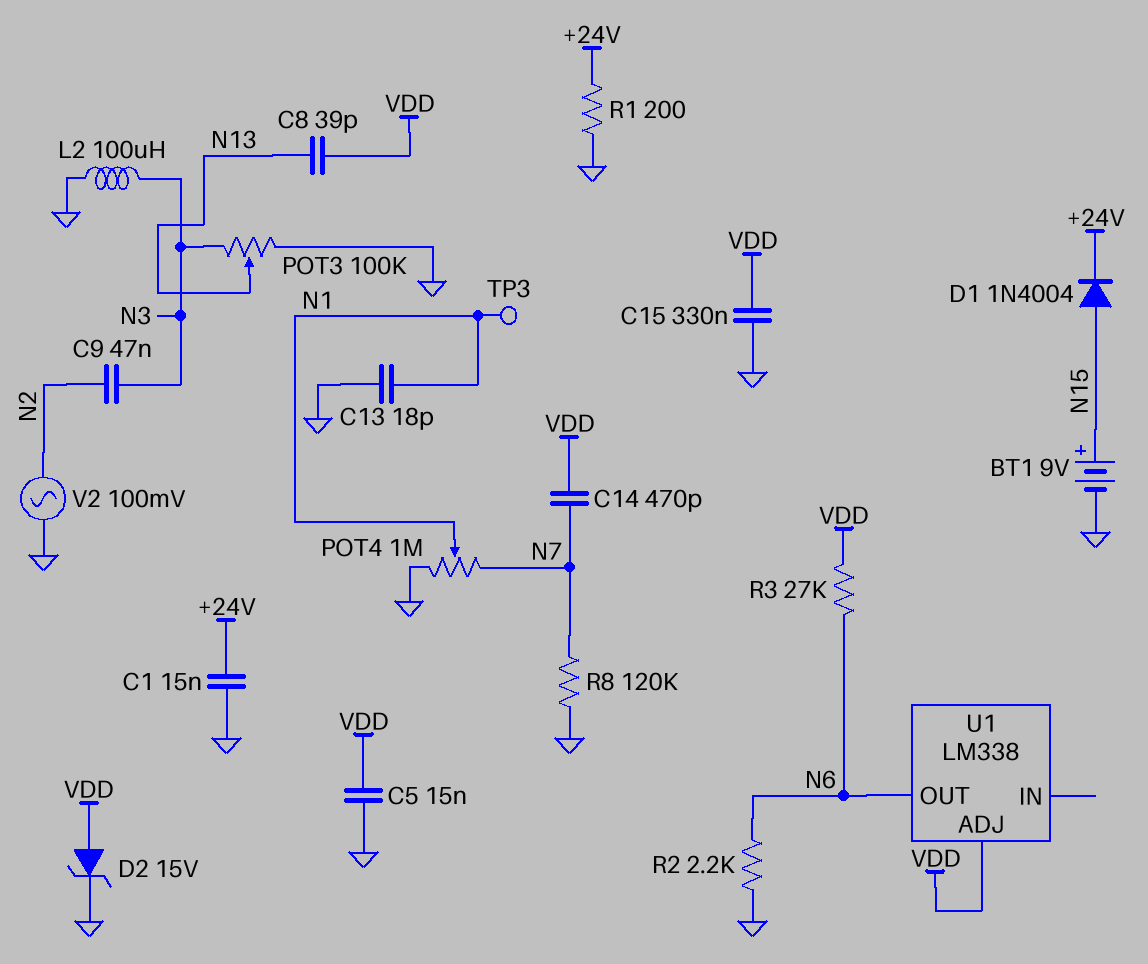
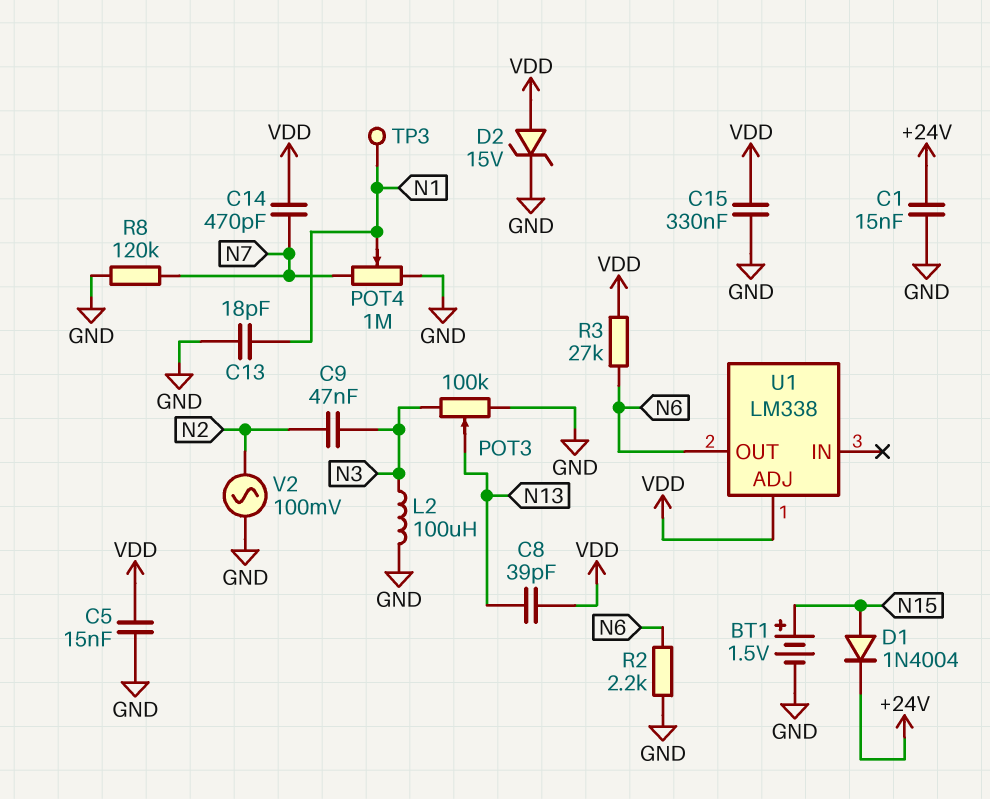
BT1: 9V (plus N15, minus GND) -> 1.5V (plus N15, minus GND)
R1: 200 (+24V, GND) -> none

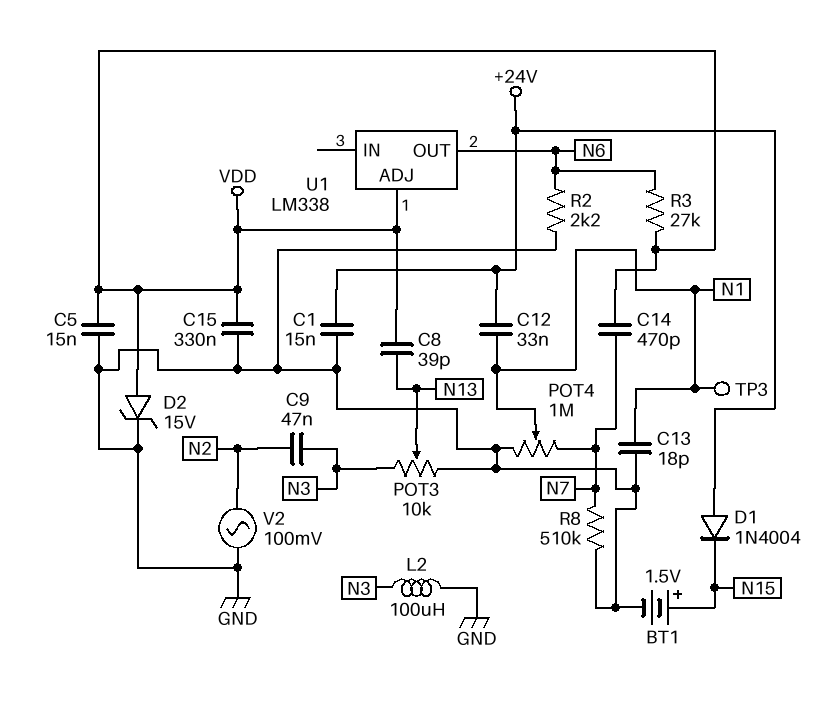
C12: none -> 33nF (+24V, N1)
D1: diode 1N4004 (A N15, K +24V) -> diode 1N4004 (A +24V, K N15)
POT3: 100k (GND, N3, wiper N13) -> 10k (GND, N3, wiper N13)
R8: 120k (GND, N7) -> 510k (GND, N7)

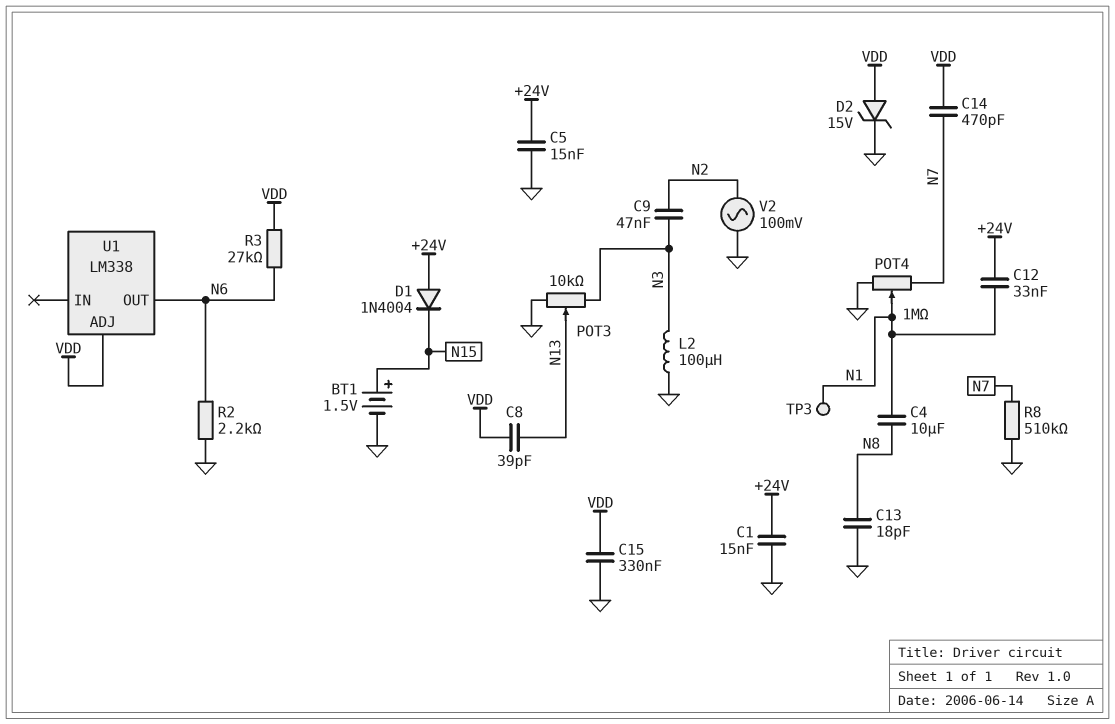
C4: none -> 10uF (N1, N8)
C5: 15nF (GND, VDD) -> 15nF (+24V, GND)
C13: 18pF (GND, N1) -> 18pF (GND, N8)

